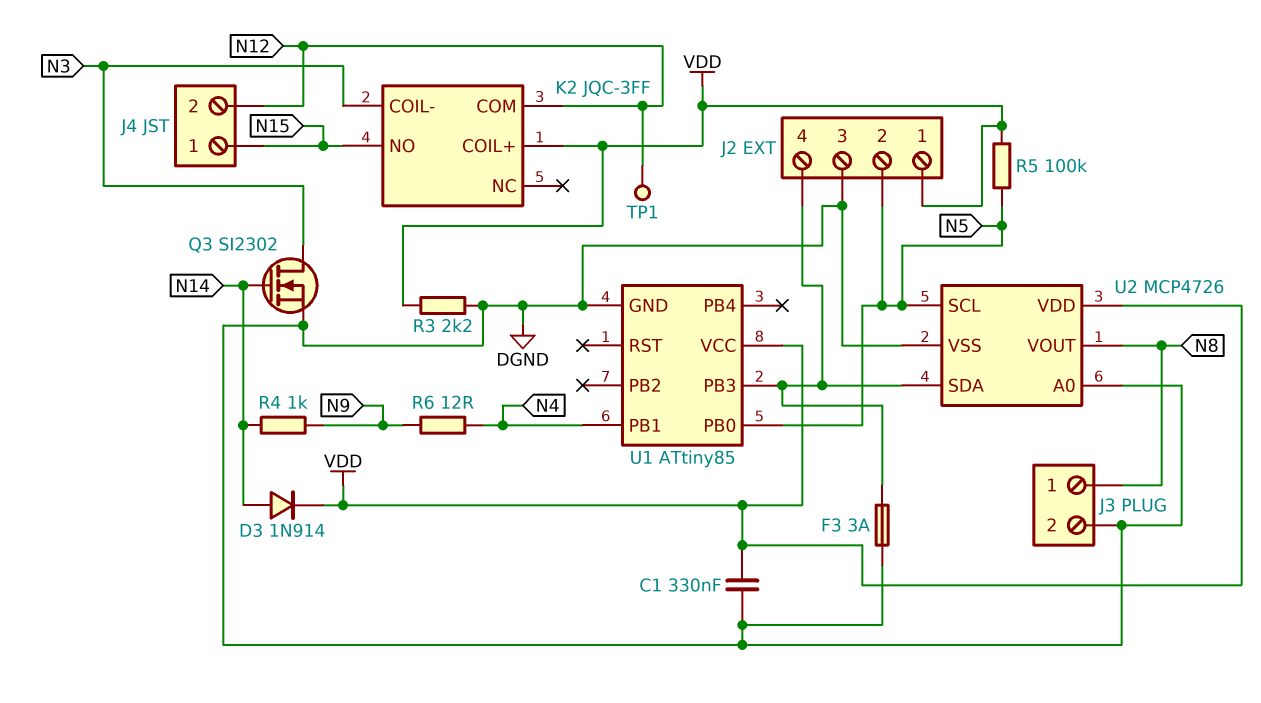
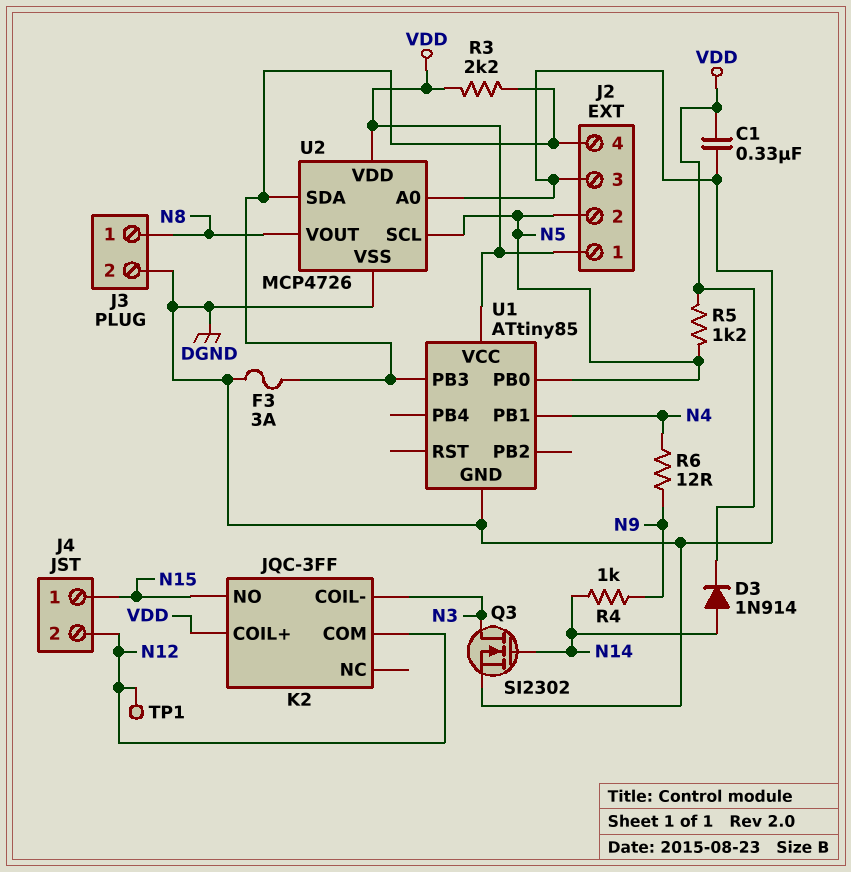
R3: 2.2k (DGND, VDD) -> 2.2k (J2/4, VDD)
R5: 100k (N5, VDD) -> 1.2k (N5, VDD)

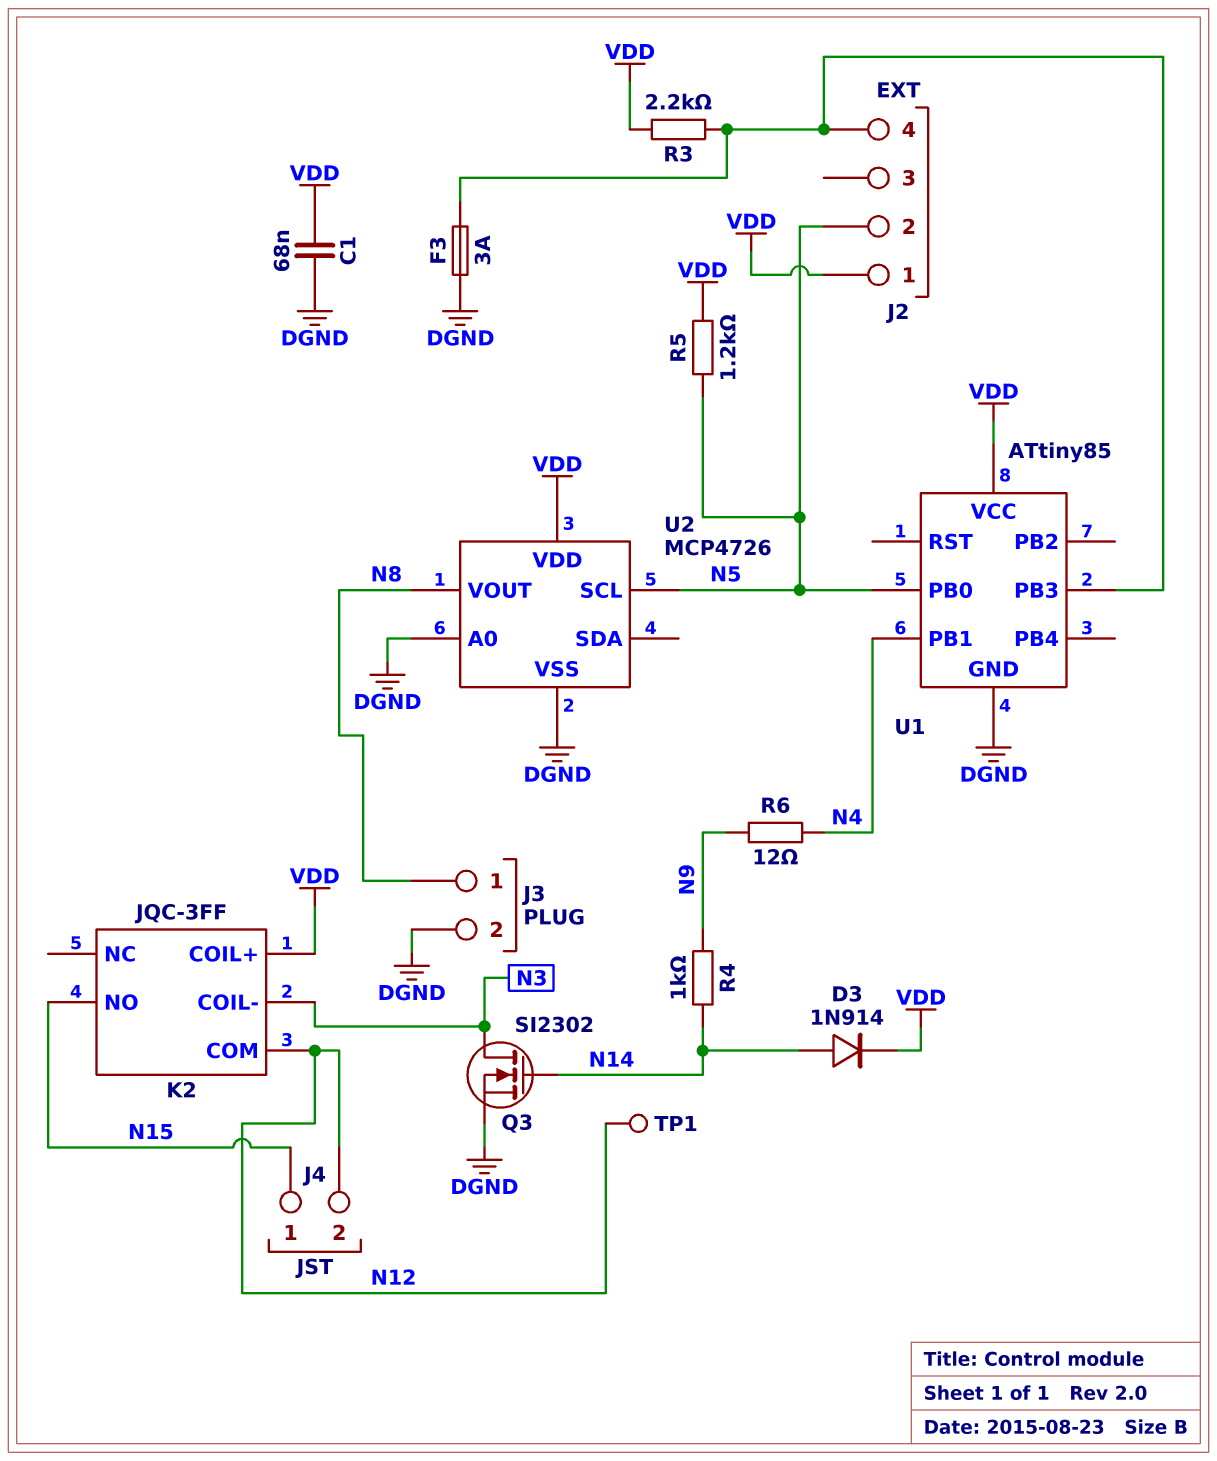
C1: 330nF (DGND, VDD) -> 68nF (DGND, VDD)
J2 pin 3: DGND -> none
U2 pin SDA: J2/4 -> none

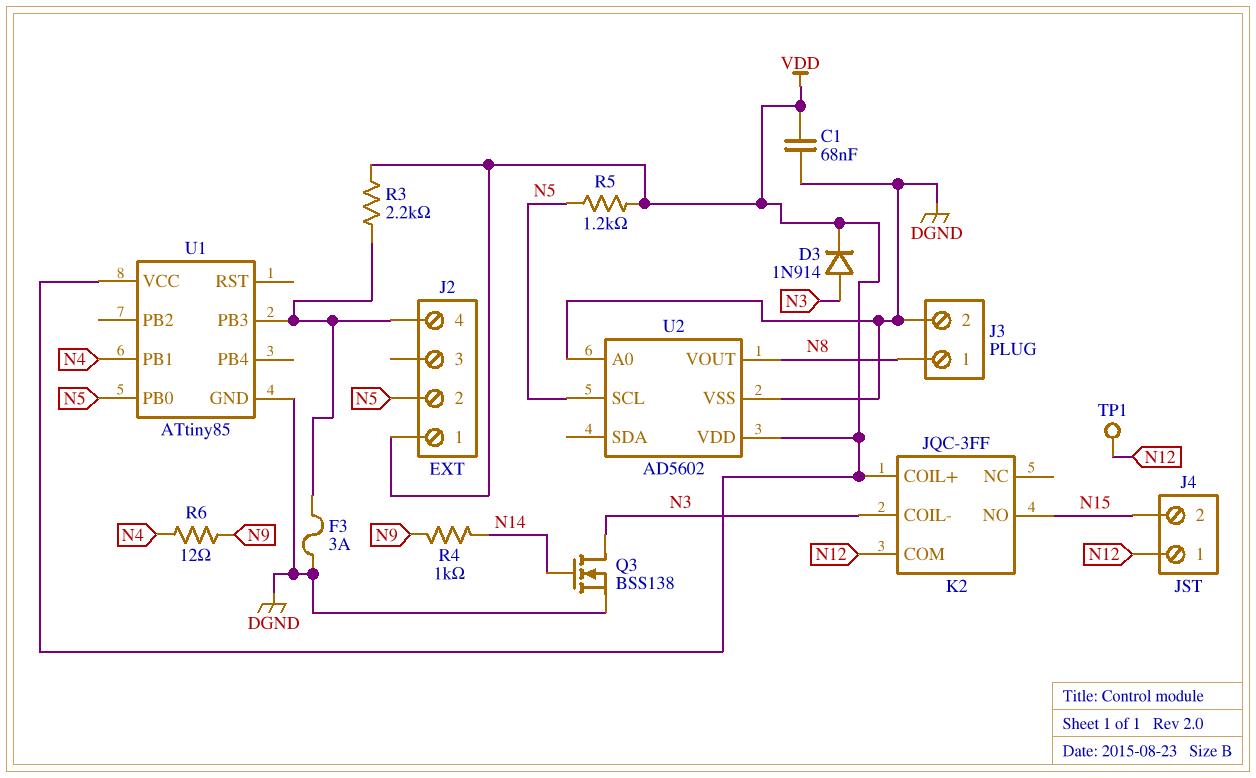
D3: diode 1N914 (A N14, K VDD) -> diode 1N914 (A N3, K VDD)
J4 pin 1: N15 -> N12
J4 pin 2: N12 -> N15
Q3: NMOS SI2302 (G N14, D N3, S DGND) -> NMOS BSS138 (G N14, D N3, S DGND)
U2: MCP4726 -> AD5602

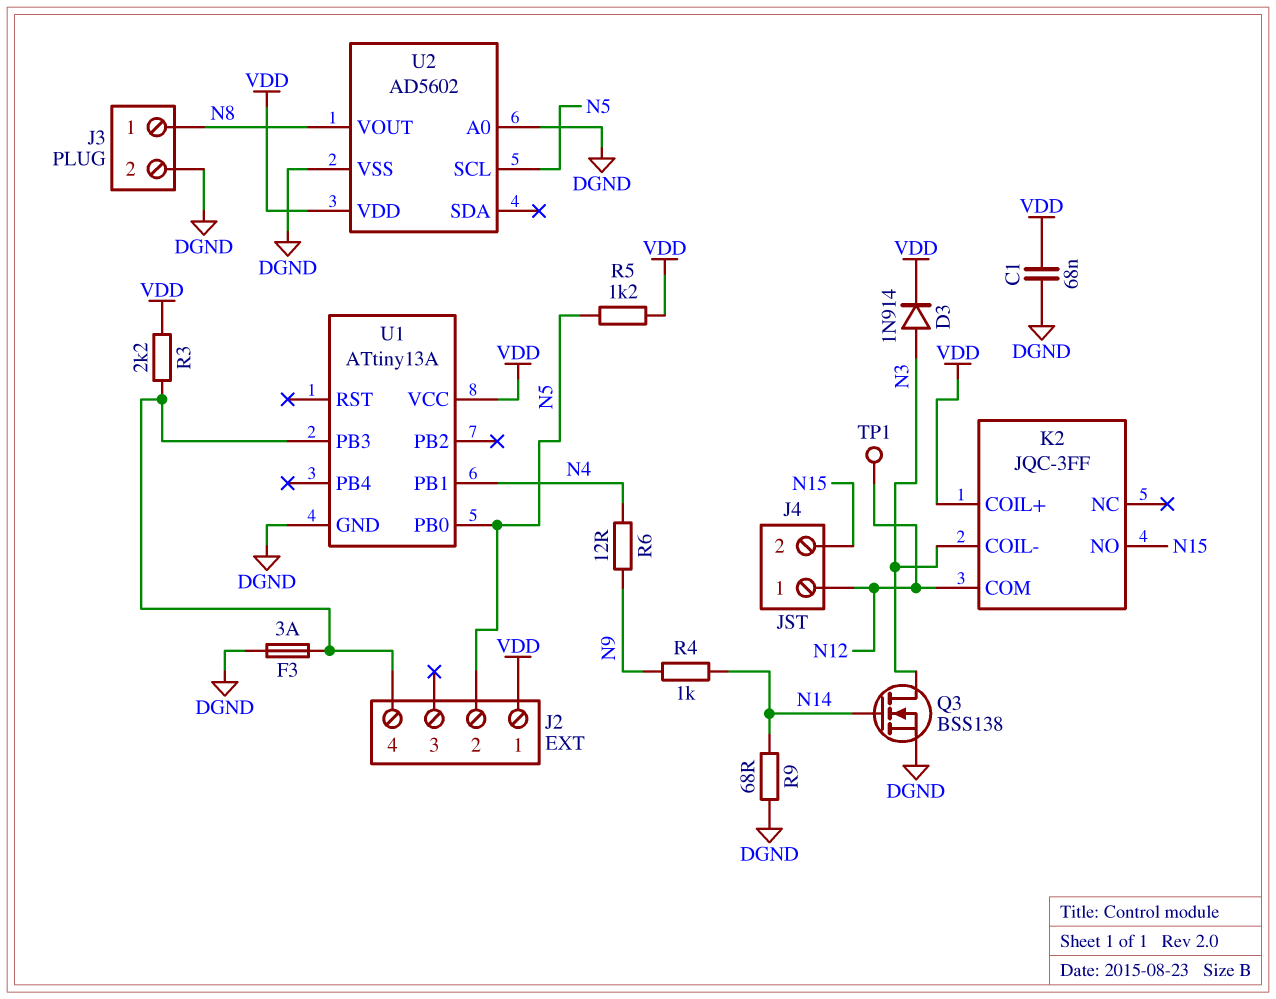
R9: none -> 68 (DGND, N14)
U1: ATtiny85 -> ATtiny13A

